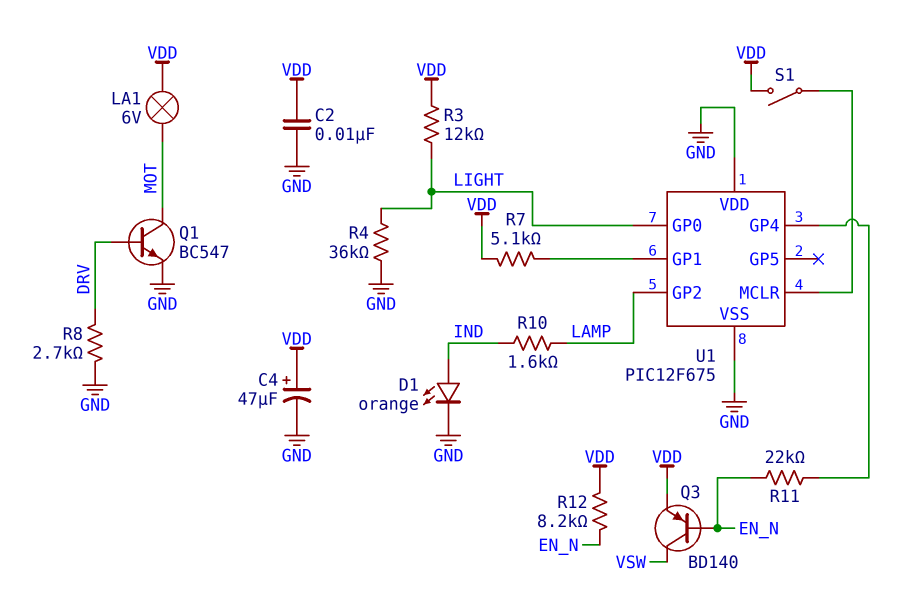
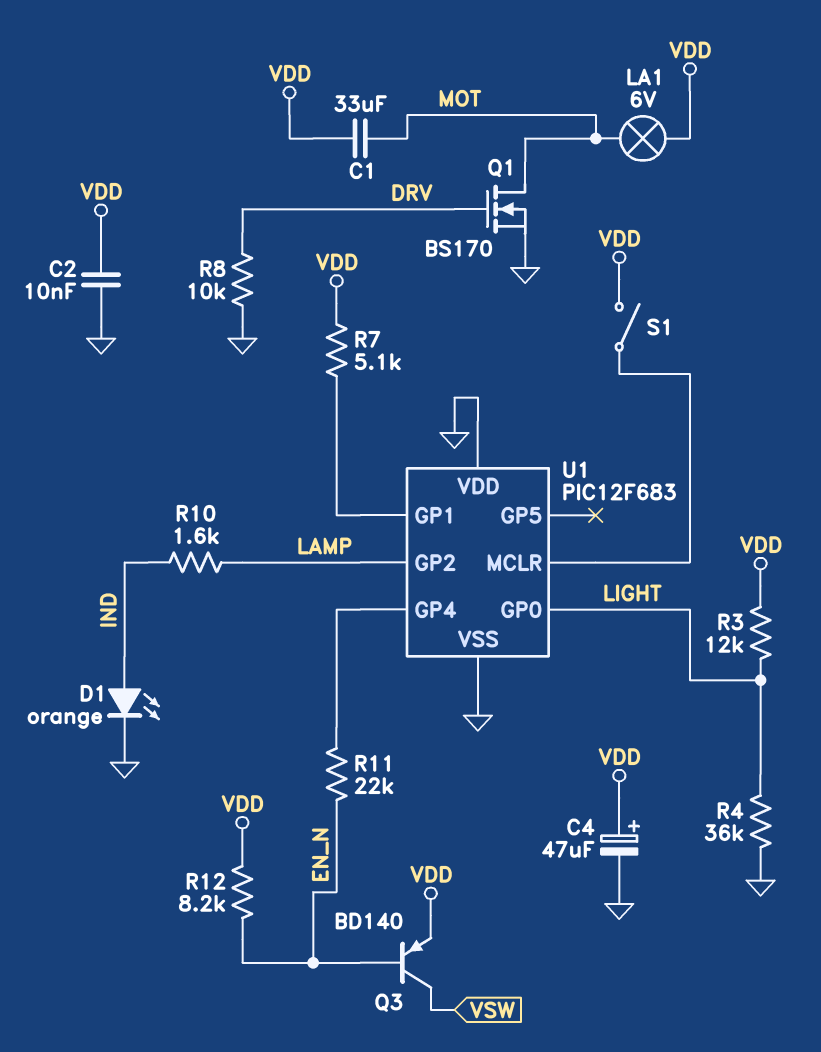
C1: none -> 33uF (MOT, VDD)
Q1: NPN BC547 (B DRV, C MOT, E GND) -> NMOS BS170 (G DRV, D MOT, S GND)
R8: 2.7k (DRV, GND) -> 10k (DRV, GND)
U1: PIC12F675 -> PIC12F683

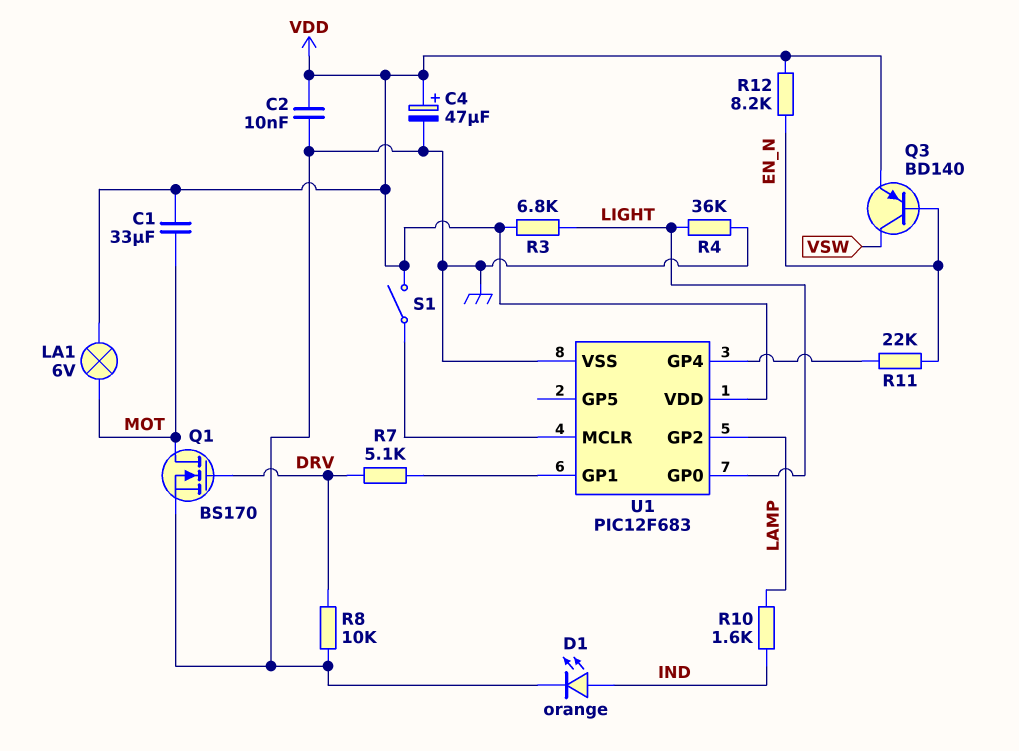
R3: 12k (LIGHT, VDD) -> 6.8k (LIGHT, VDD)
R7: 5.1k (U1/GP1, VDD) -> 5.1k (DRV, U1/GP1)
U1 pin VDD: GND -> VDD

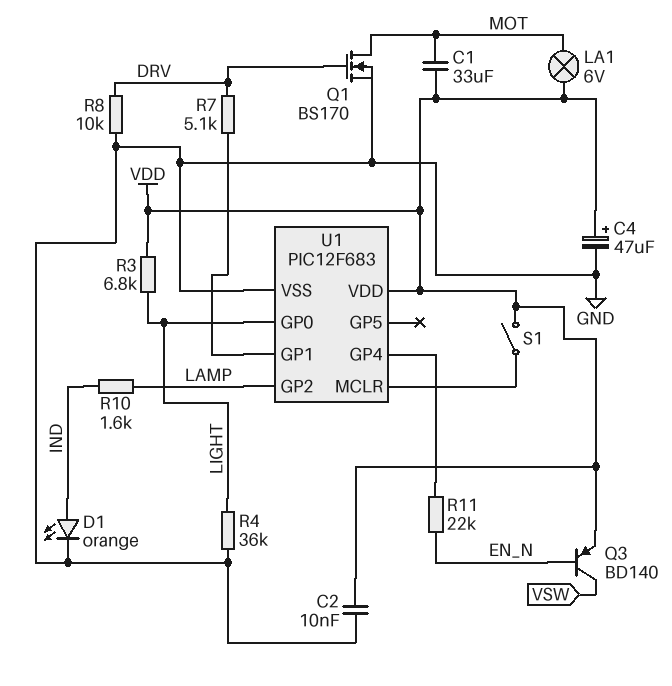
R12: 8.2k (EN_N, VDD) -> none

